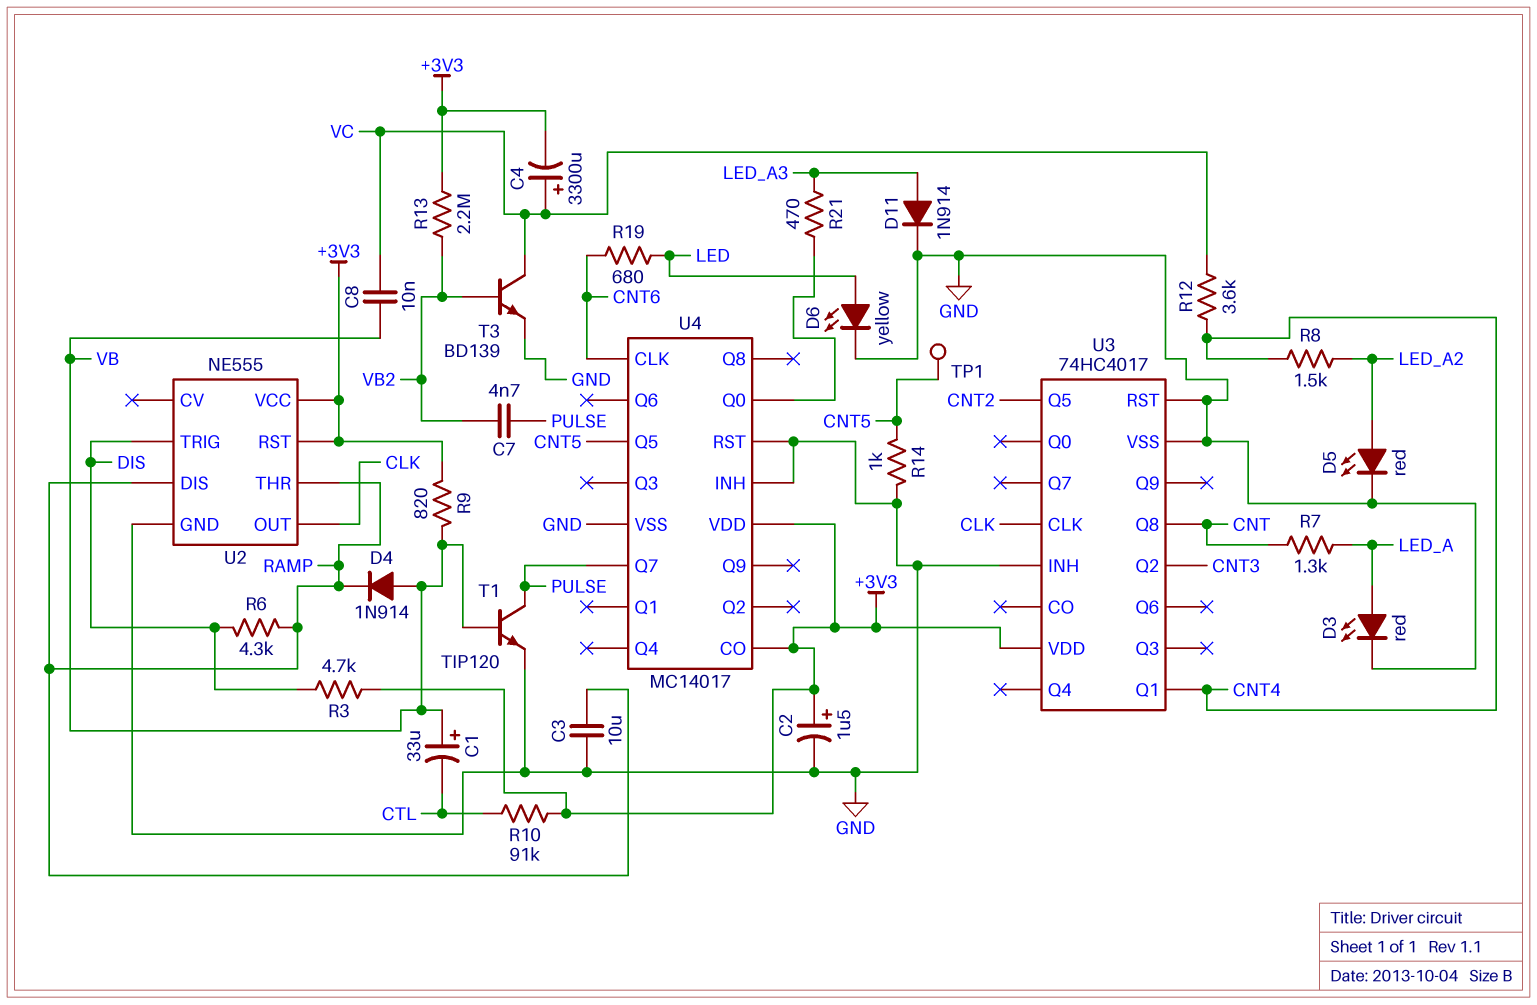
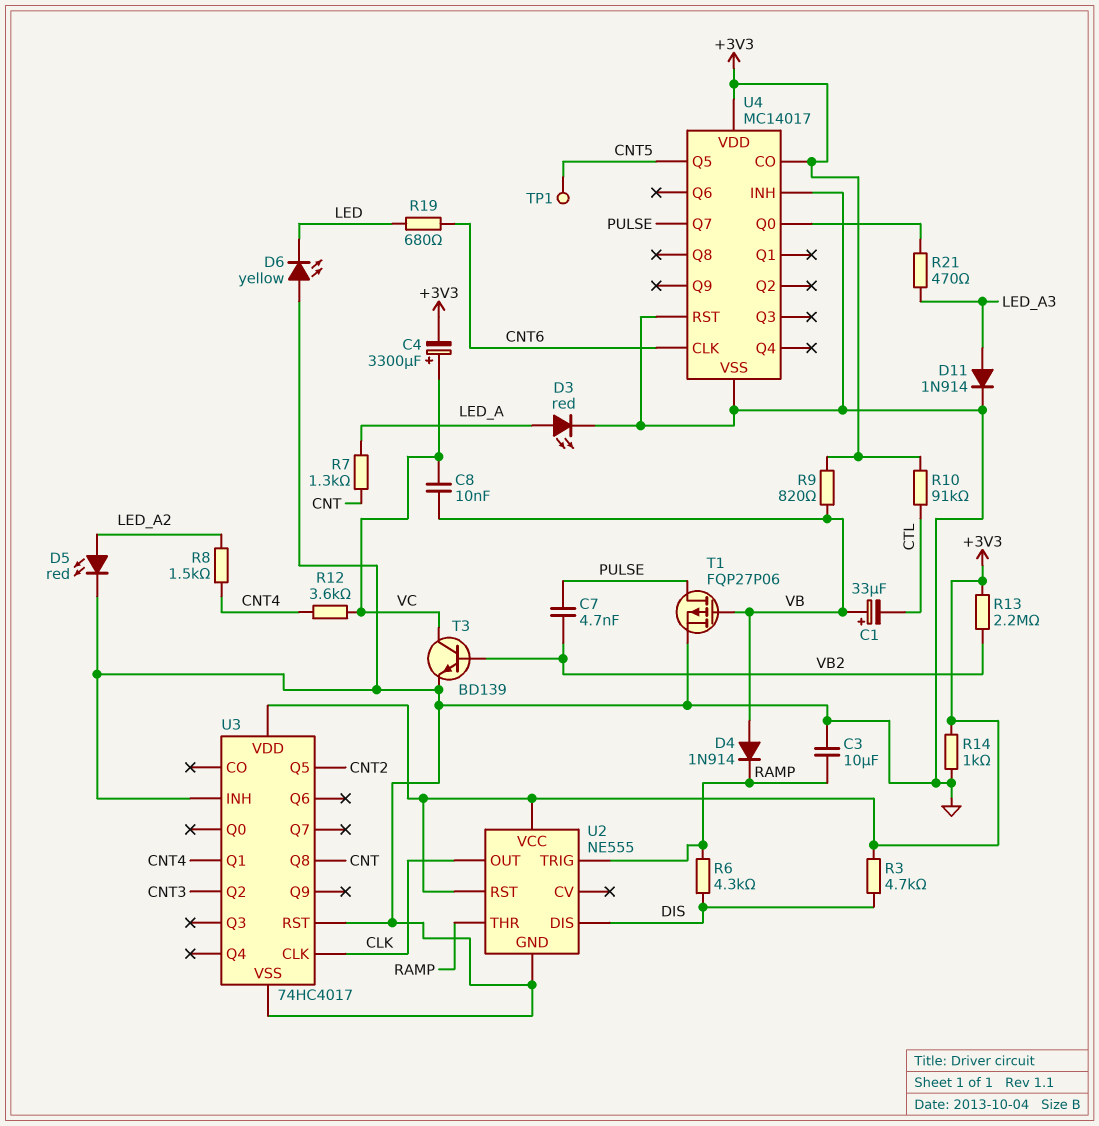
C2: 1.5uF (plus +3V3, minus GND) -> none
D6: LED yellow (A LED, K GND) -> LED yellow (A GND, K LED)
R14: 1k (CNT5, GND) -> 1k (+3V3, GND)
T1: NPN TIP120 (B VB, C PULSE, E GND) -> PMOS FQP27P06 (G VB, D PULSE, S GND)
U2 pin DIS: RAMP -> DIS
U2 pin TRIG: DIS -> RAMP

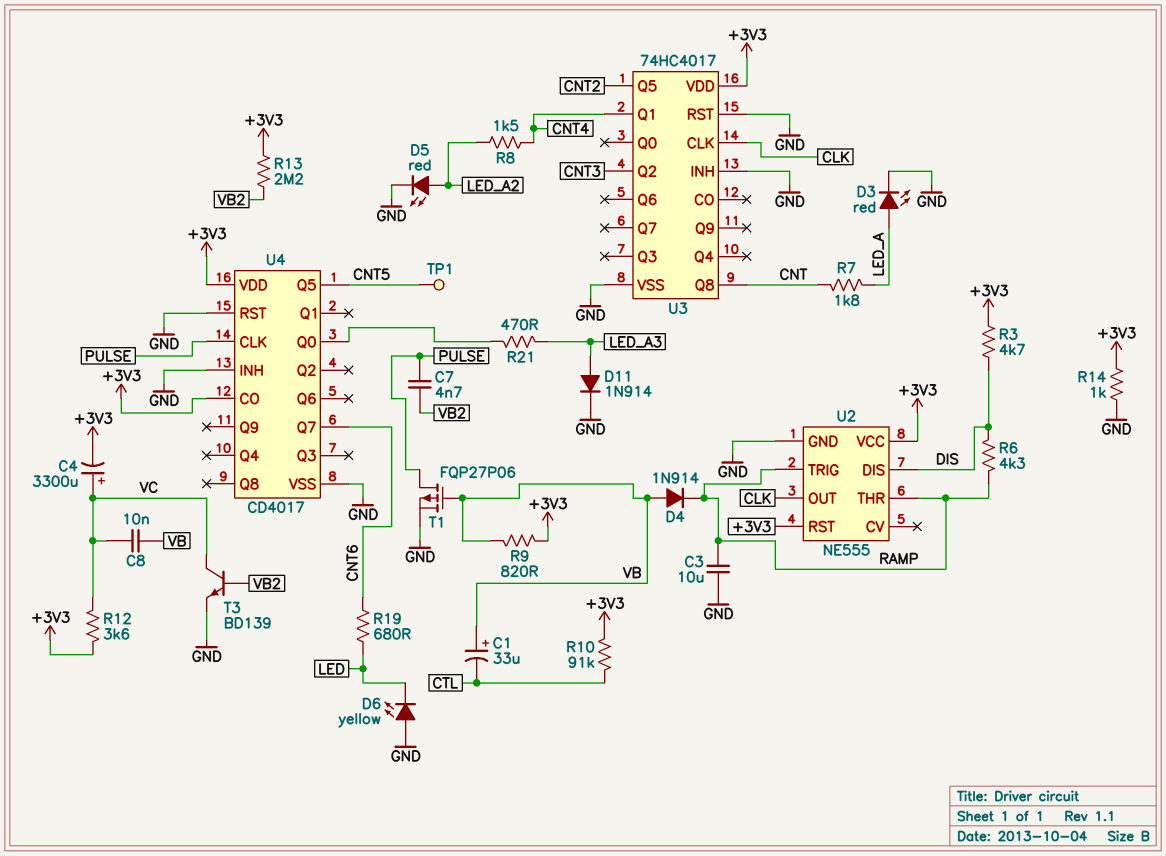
R7: 1.3k (CNT, LED_A) -> 1.8k (CNT, LED_A)
R12: 3.6k (CNT4, VC) -> 3.6k (+3V3, VC)
U4: MC14017 -> CD4017
U4 pin CLK: CNT6 -> PULSE
U4 pin Q7: PULSE -> CNT6

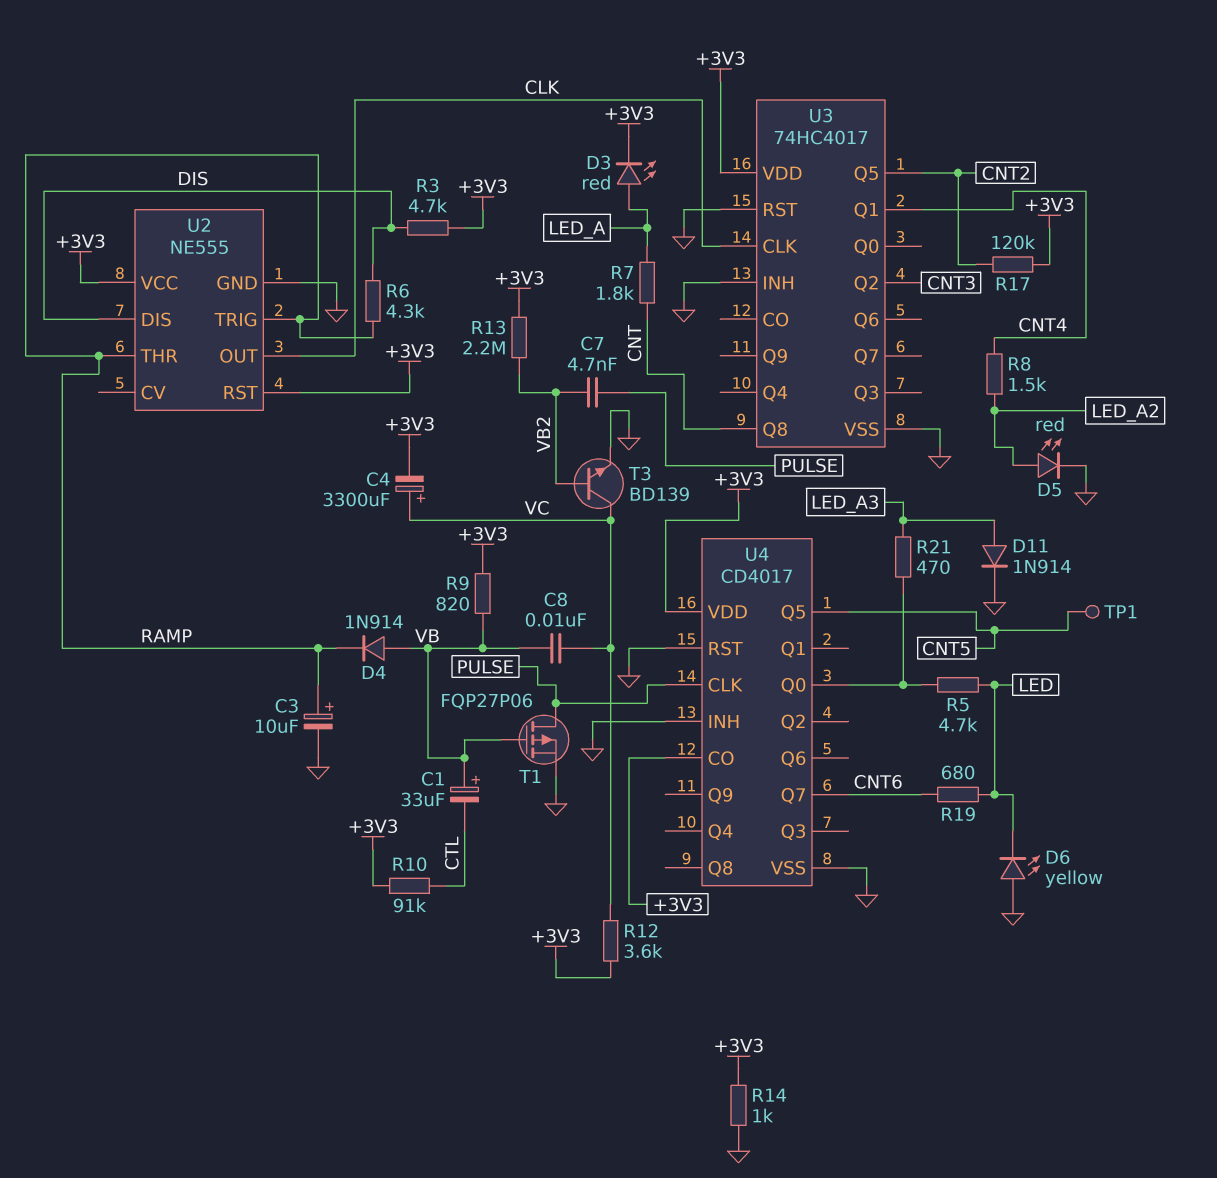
C3: 10uF (GND, RAMP) -> 10uF (plus RAMP, minus GND)
D3: LED red (A LED_A, K GND) -> LED red (A LED_A, K +3V3)
R5: none -> 4.7k (LED, U4/Q0)
R17: none -> 120k (+3V3, CNT2)

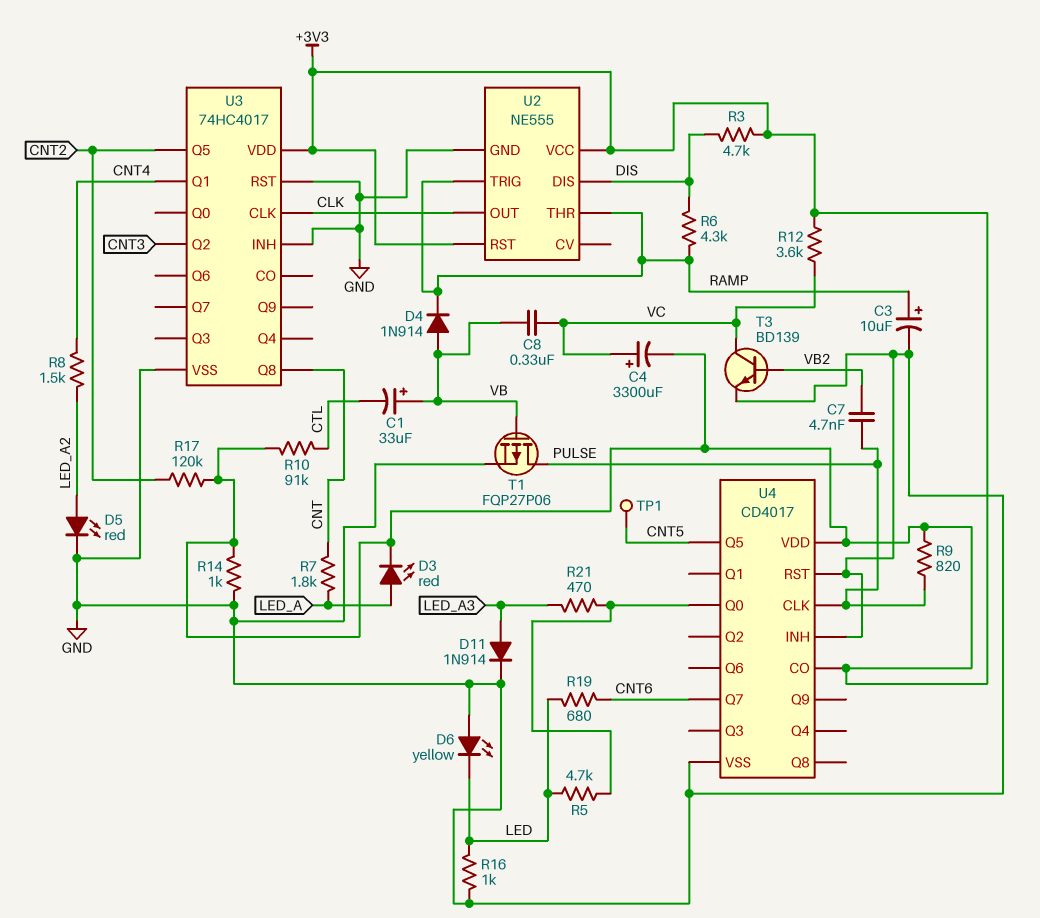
C8: 10nF (VB, VC) -> 330nF (VB, VC)
R9: 820 (+3V3, VB) -> 820 (+3V3, PULSE)
R13: 2.2M (+3V3, VB2) -> none
R16: none -> 1k (GND, LED)

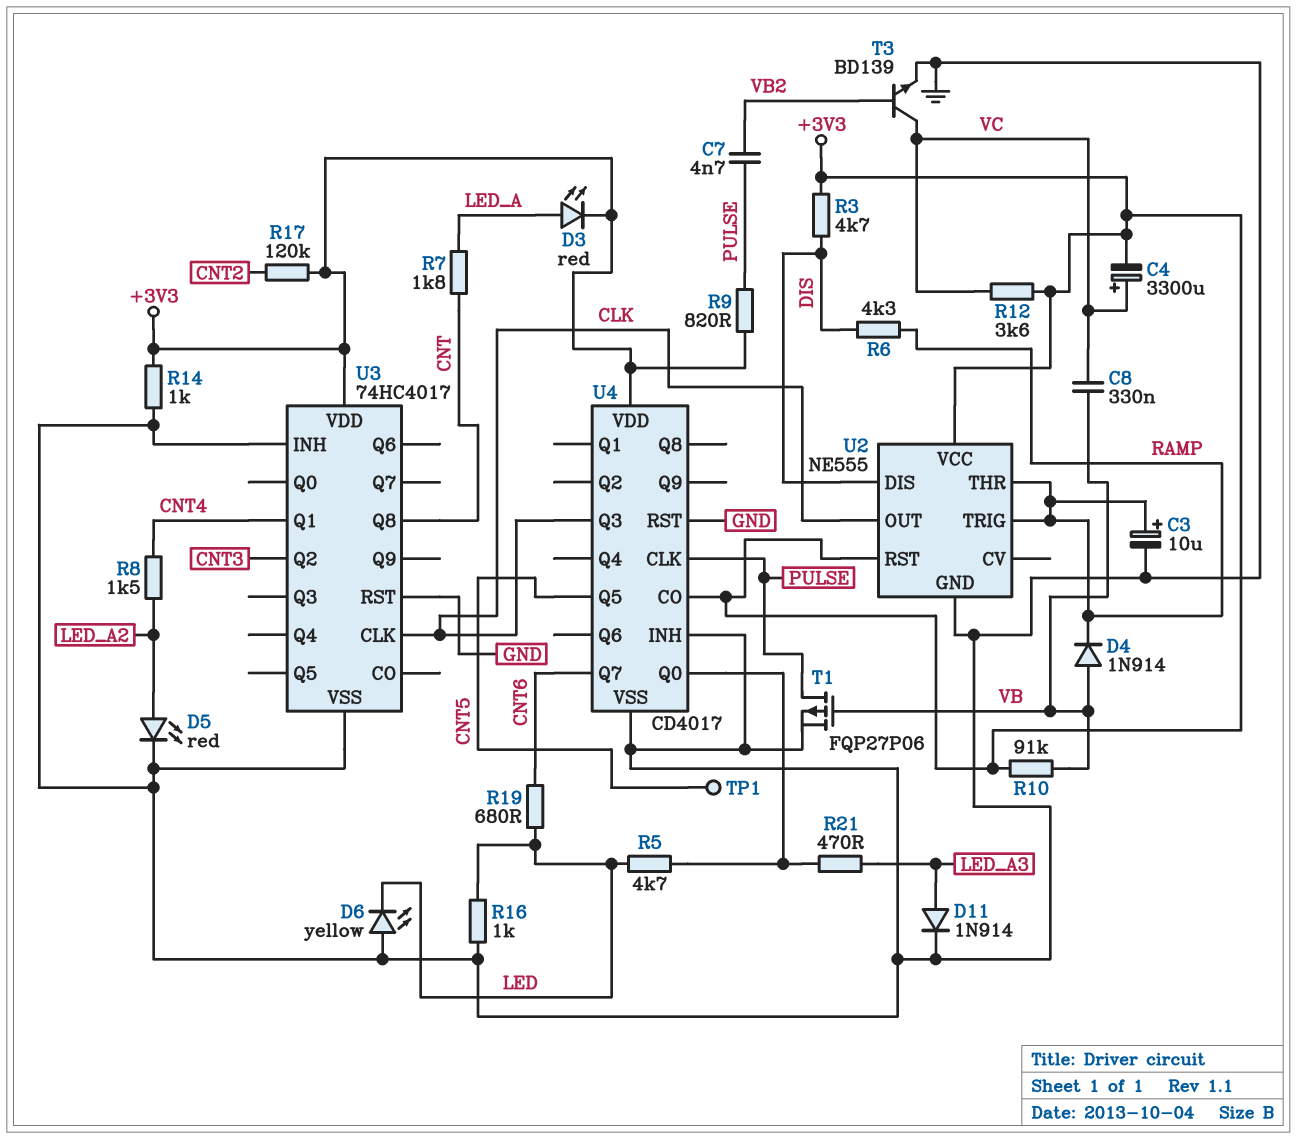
C1: 33uF (plus VB, minus CTL) -> none
R10: 91k (+3V3, CTL) -> 91k (+3V3, VB)
U3 pin Q5: CNT2 -> none
U4 pin Q3: none -> CLK

